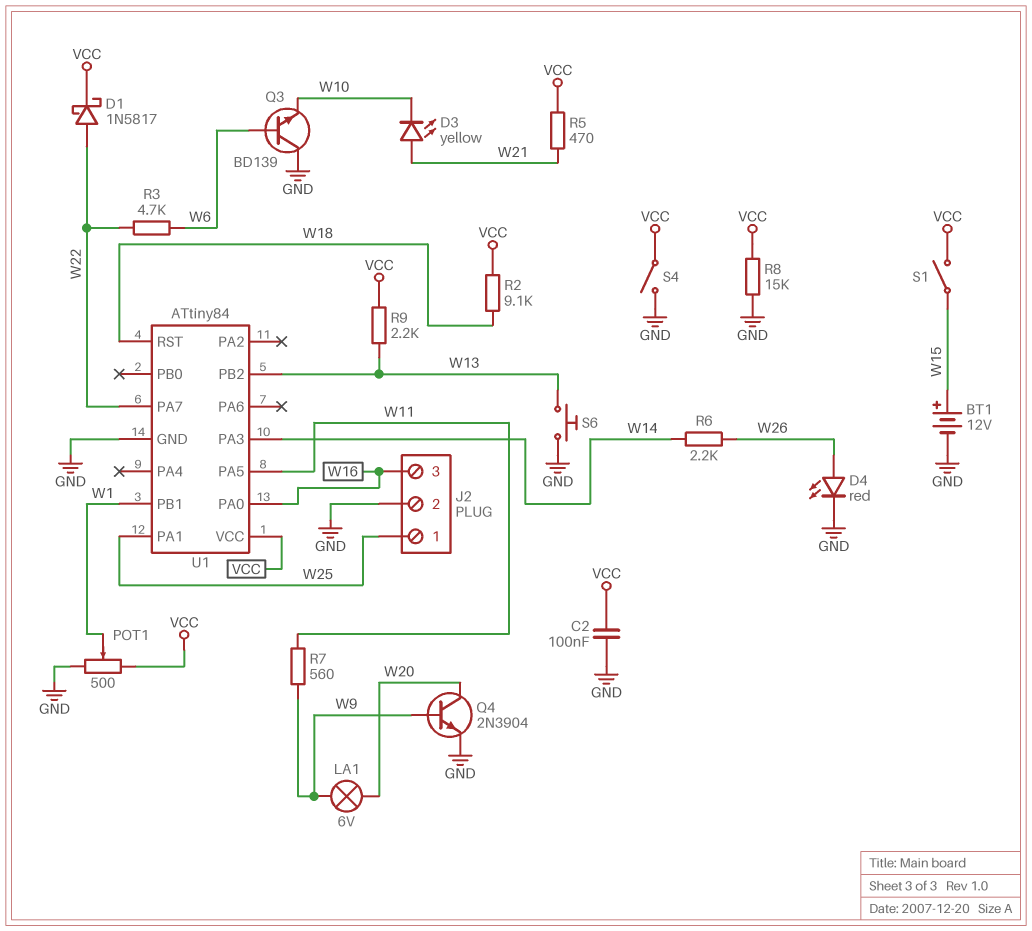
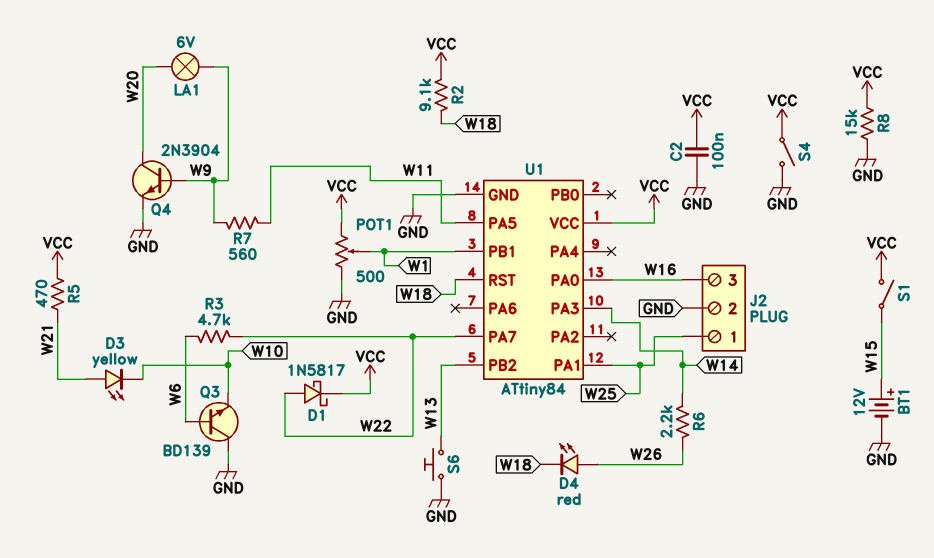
D4: LED red (A W26, K GND) -> LED red (A W26, K W18)
R9: 2.2k (VCC, W13) -> none

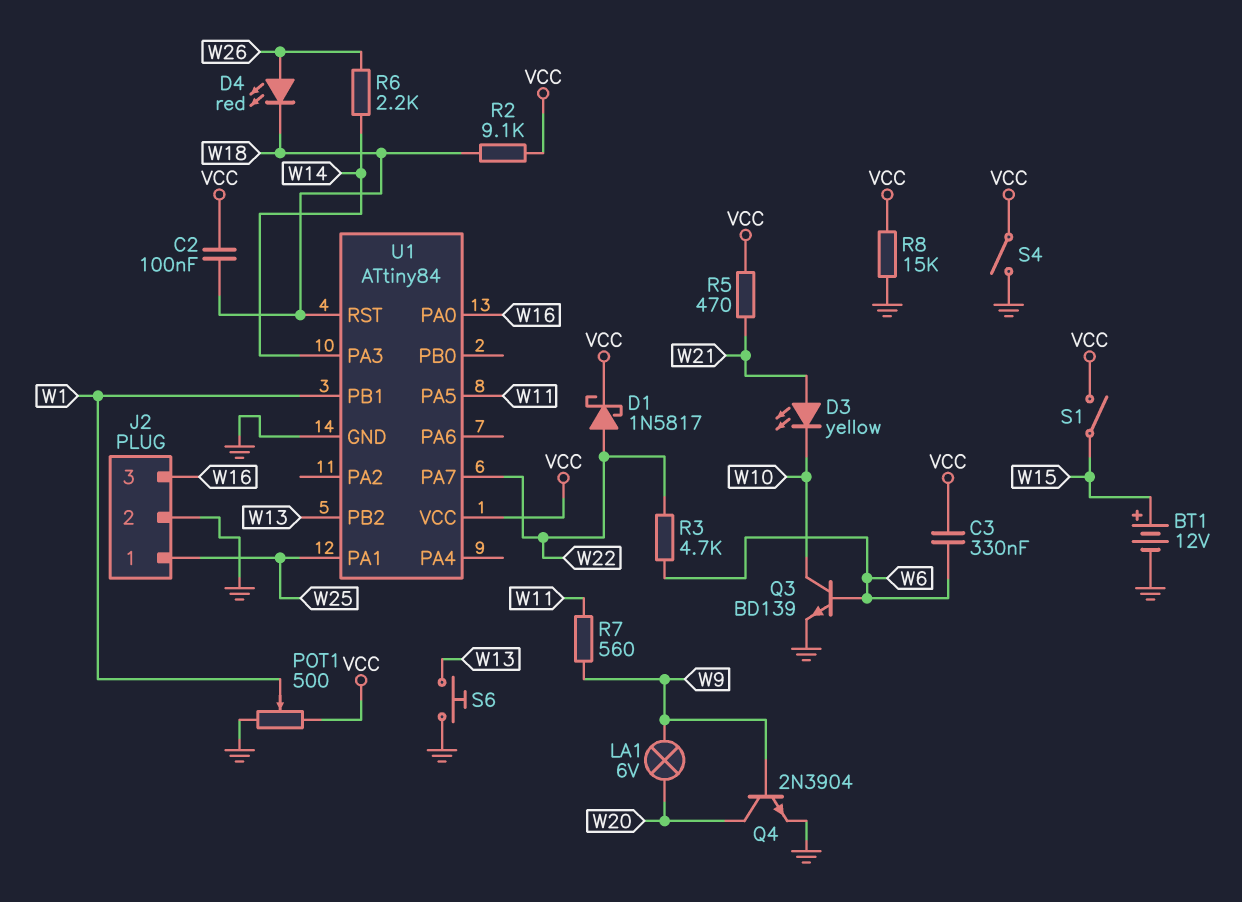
C2: 100nF (GND, VCC) -> 100nF (VCC, W18)
C3: none -> 330nF (VCC, W6)
Q3: NPN BD139 (B W6, C GND, E W10) -> NPN BD139 (B W6, C W10, E GND)

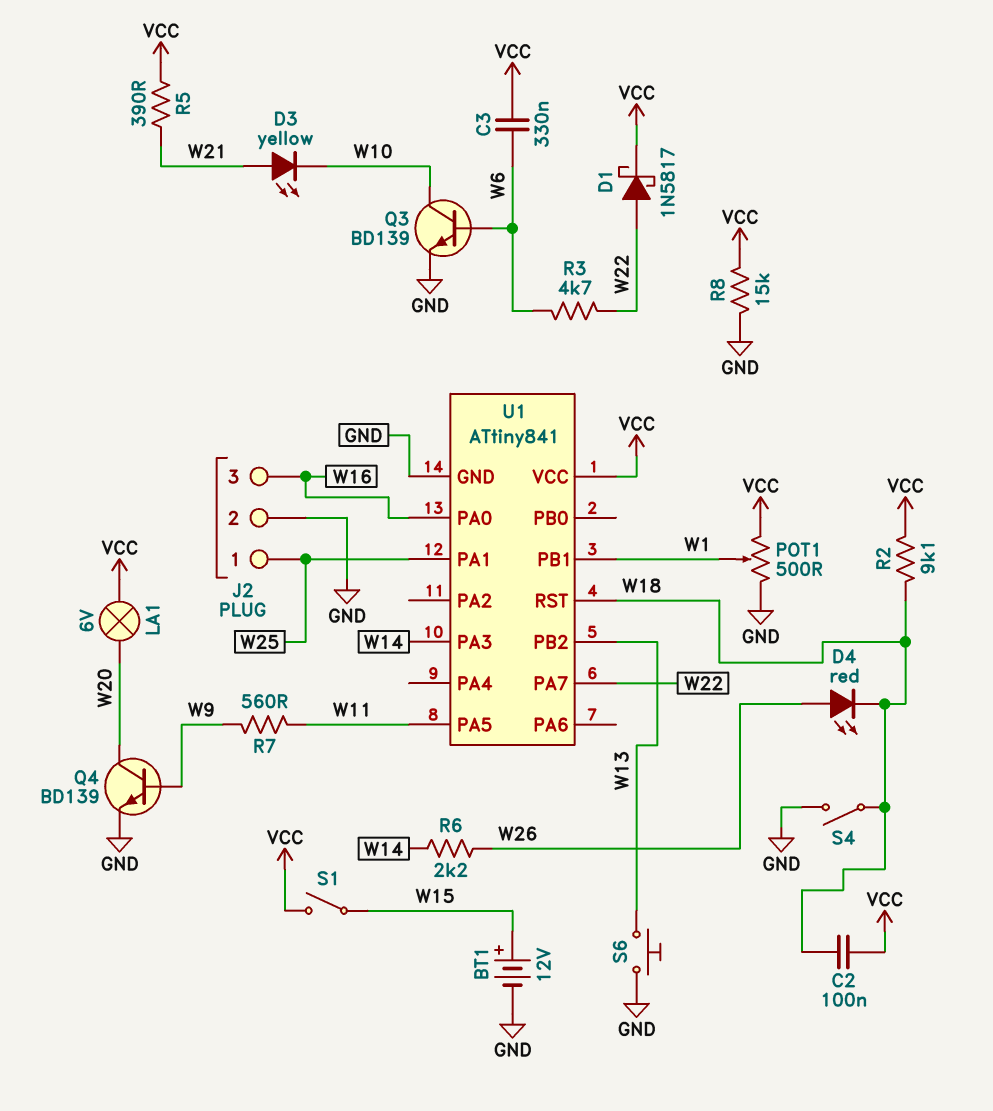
LA1: lamp 6V (W9, W20) -> lamp 6V (VCC, W20)
Q4: NPN 2N3904 (B W9, C W20, E GND) -> NPN BD139 (B W9, C W20, E GND)
R5: 470 (VCC, W21) -> 390 (VCC, W21)
S4: switch (GND, VCC) -> switch (GND, W18)
U1: ATtiny84 -> ATtiny841

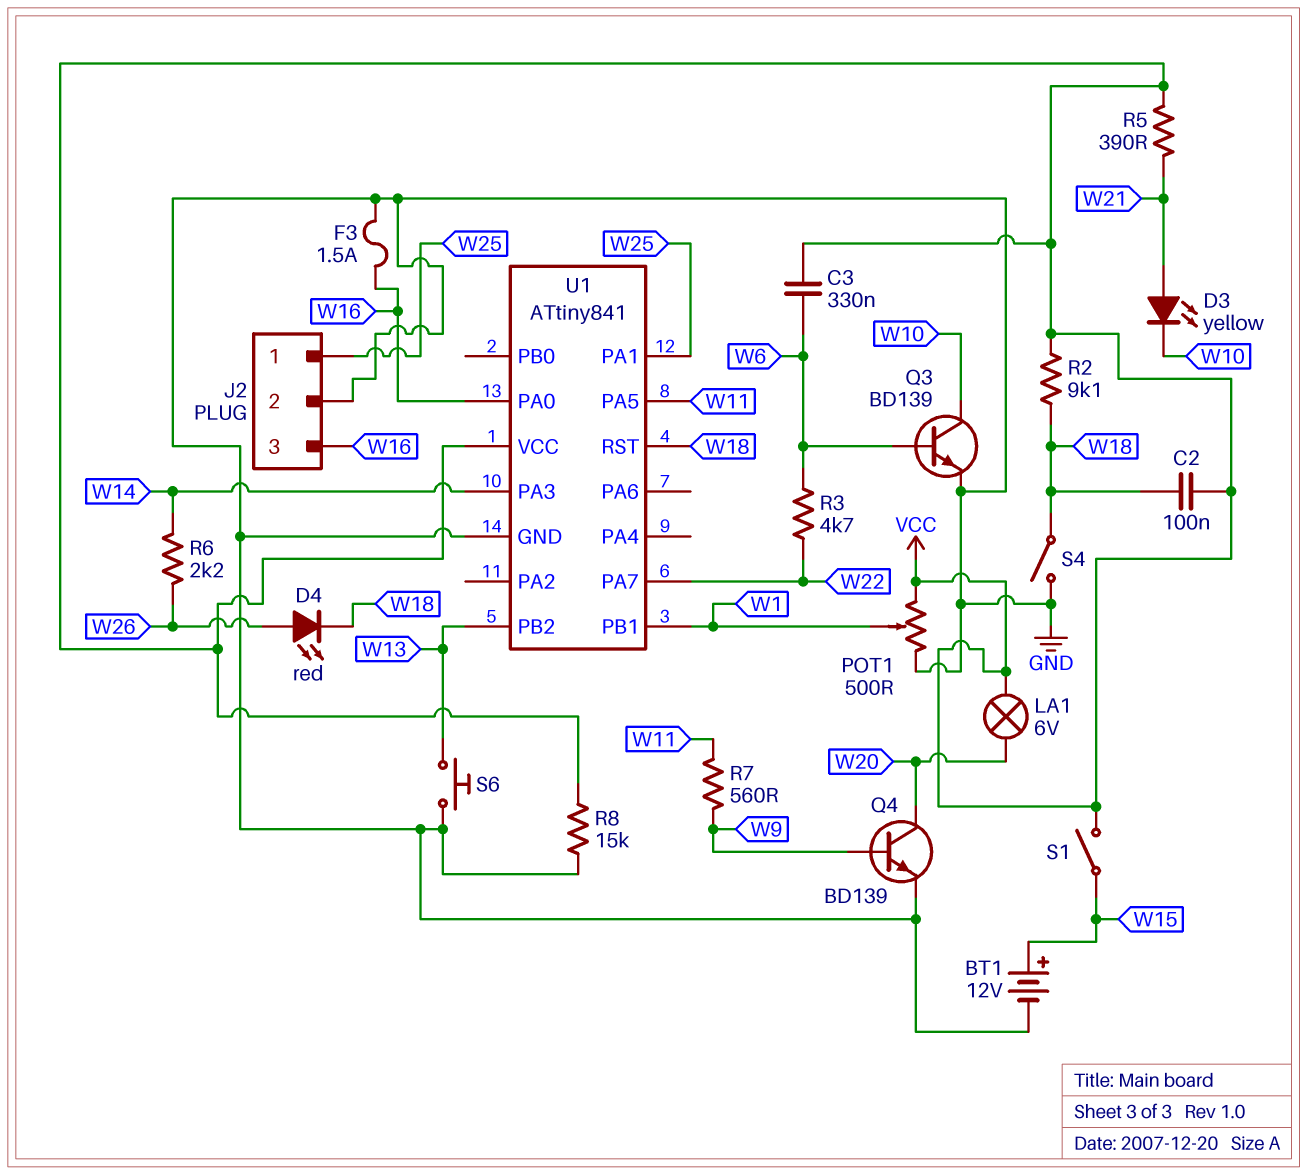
D1: schottky 1N5817 (A W22, K VCC) -> none
F3: none -> 1.5A (GND, W16)

